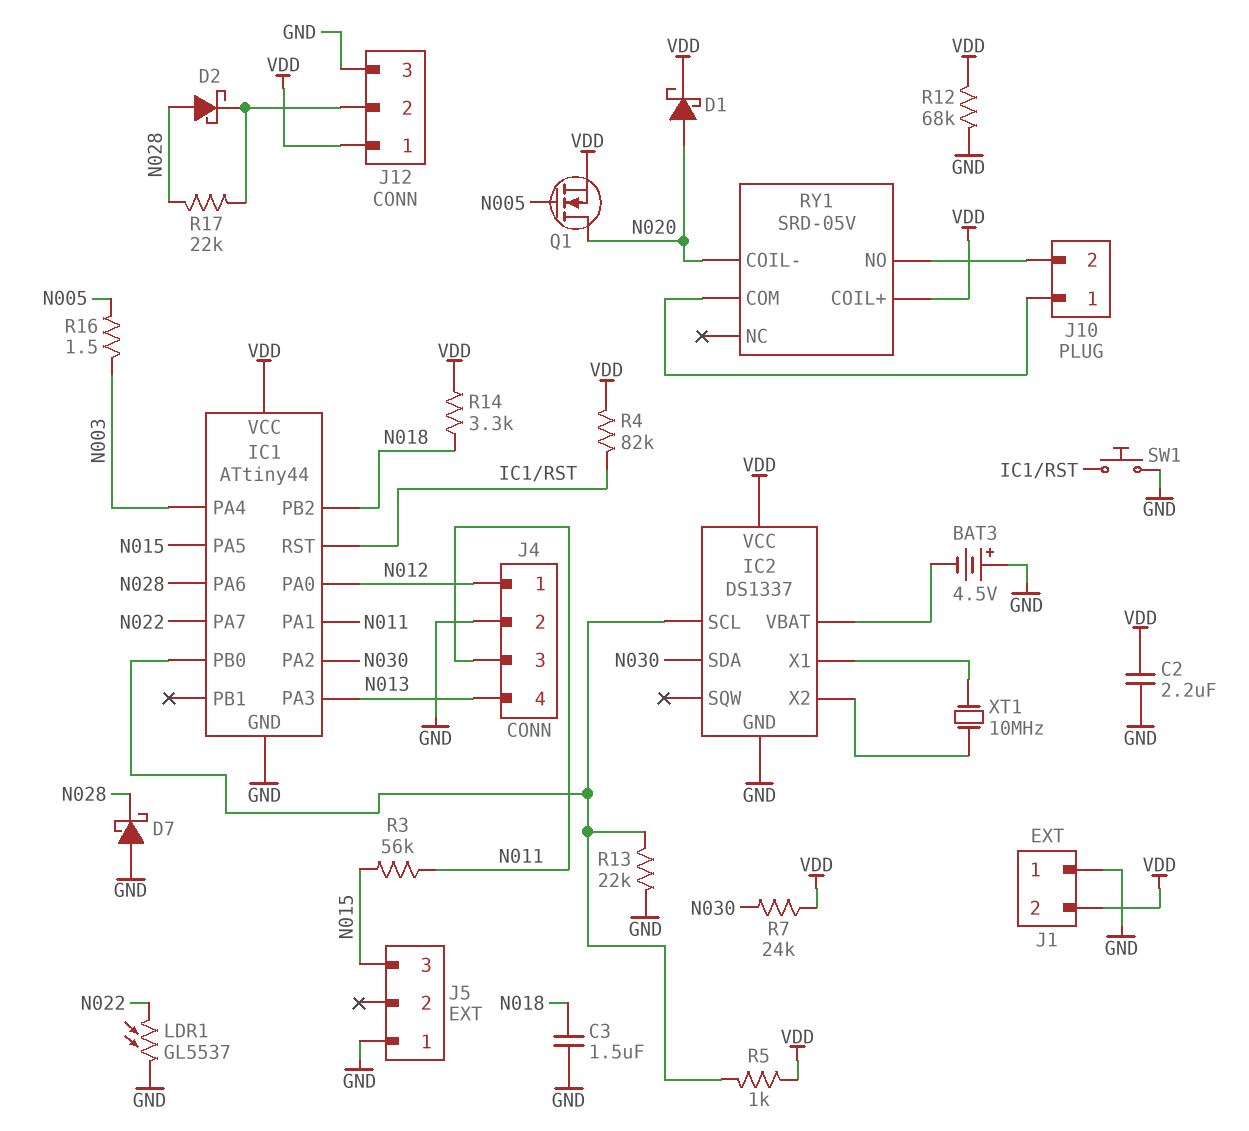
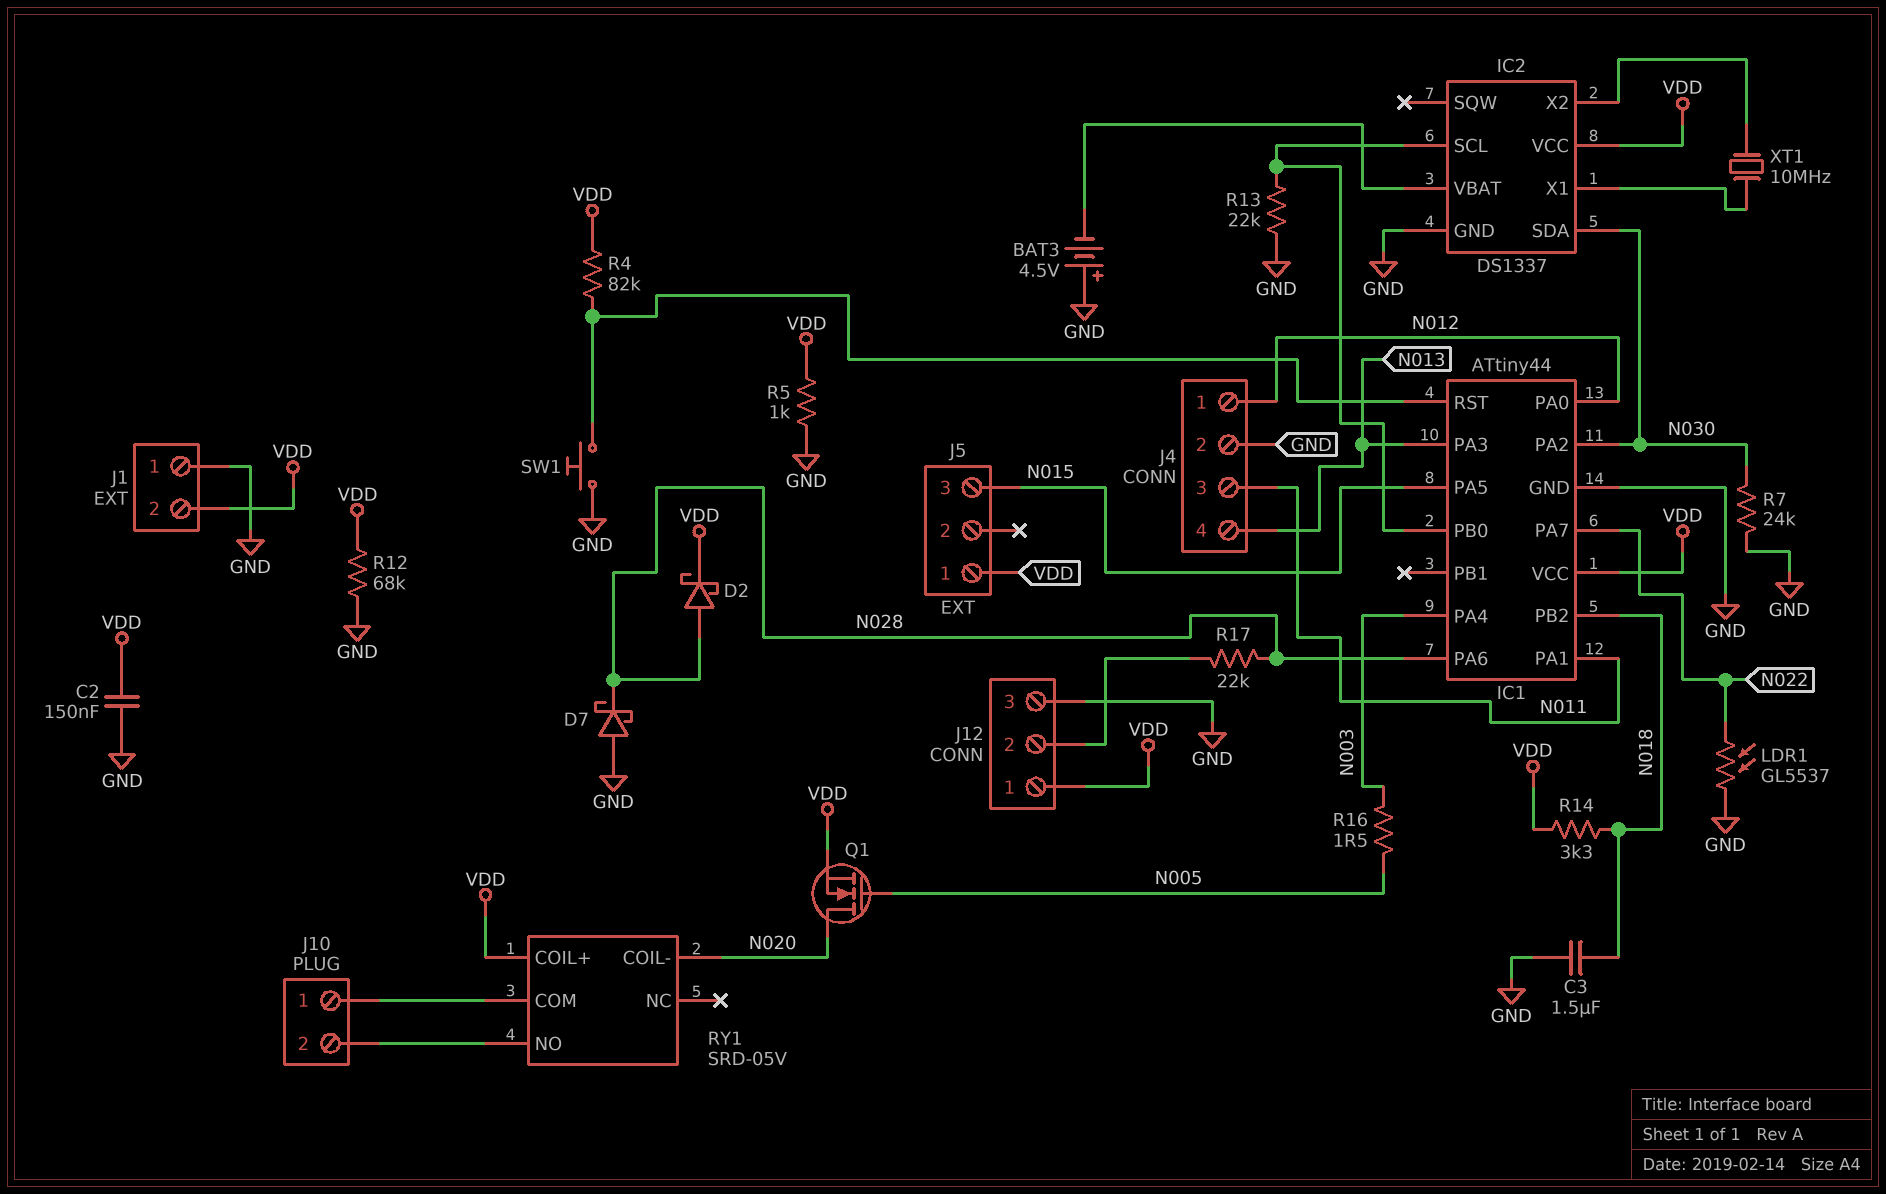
C2: 2.2uF (GND, VDD) -> 150nF (GND, VDD)
D1: schottky (A N020, K VDD) -> none
D2: schottky (A N028, K J12/2) -> schottky (A N028, K VDD)
J5 pin 1: GND -> VDD
R3: 56k (N011, N015) -> none
R5: 1k (IC1/PB0, VDD) -> 1k (GND, VDD)
R7: 24k (N030, VDD) -> 24k (GND, N030)

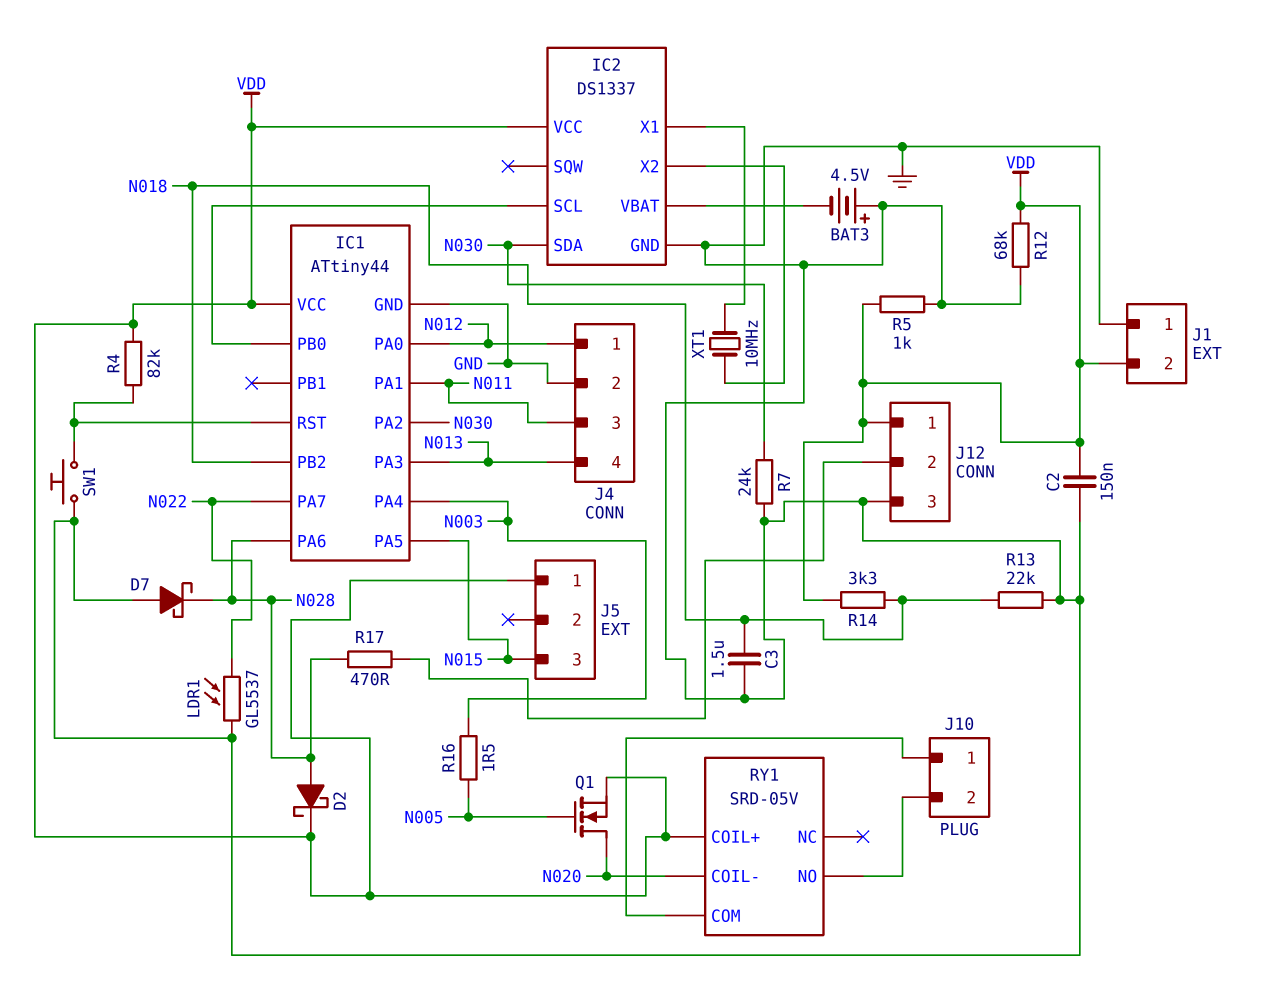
R13: 22k (GND, IC1/PB0) -> 22k (GND, N018)
R17: 22k (J12/2, N028) -> 470 (J12/2, N028)

